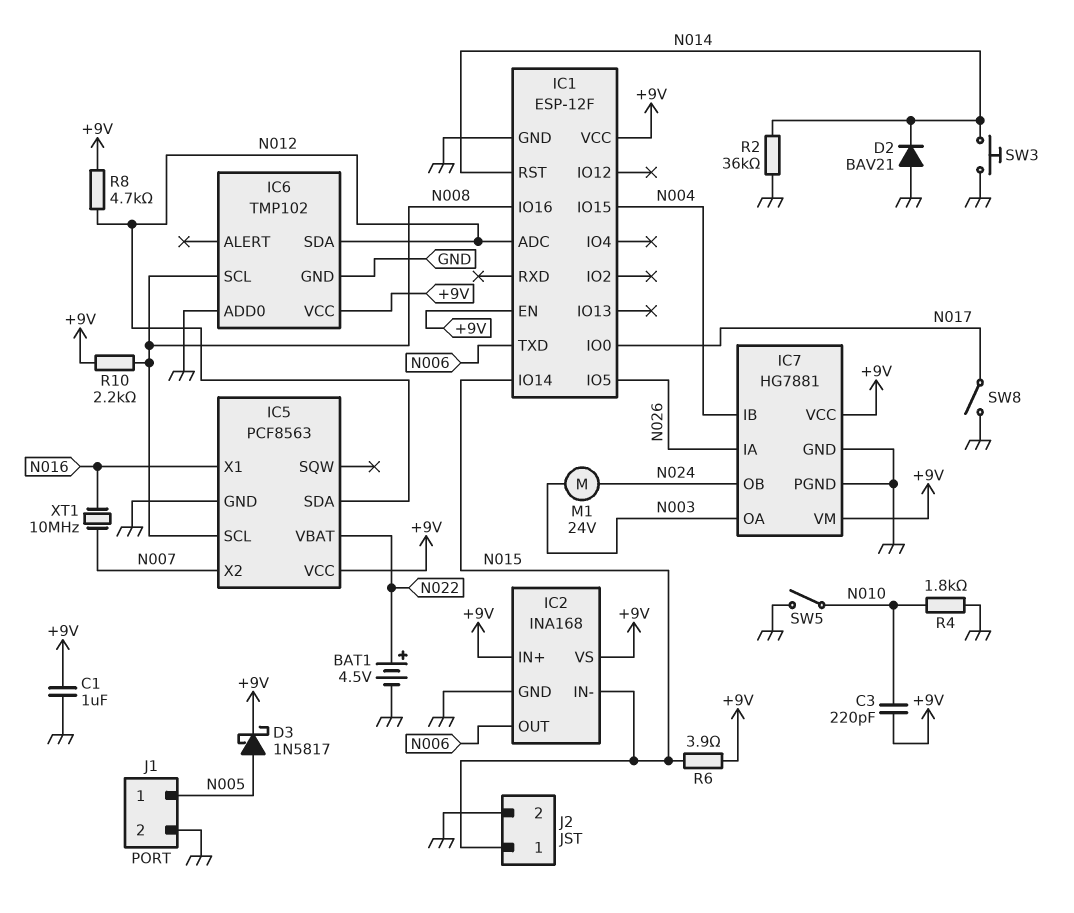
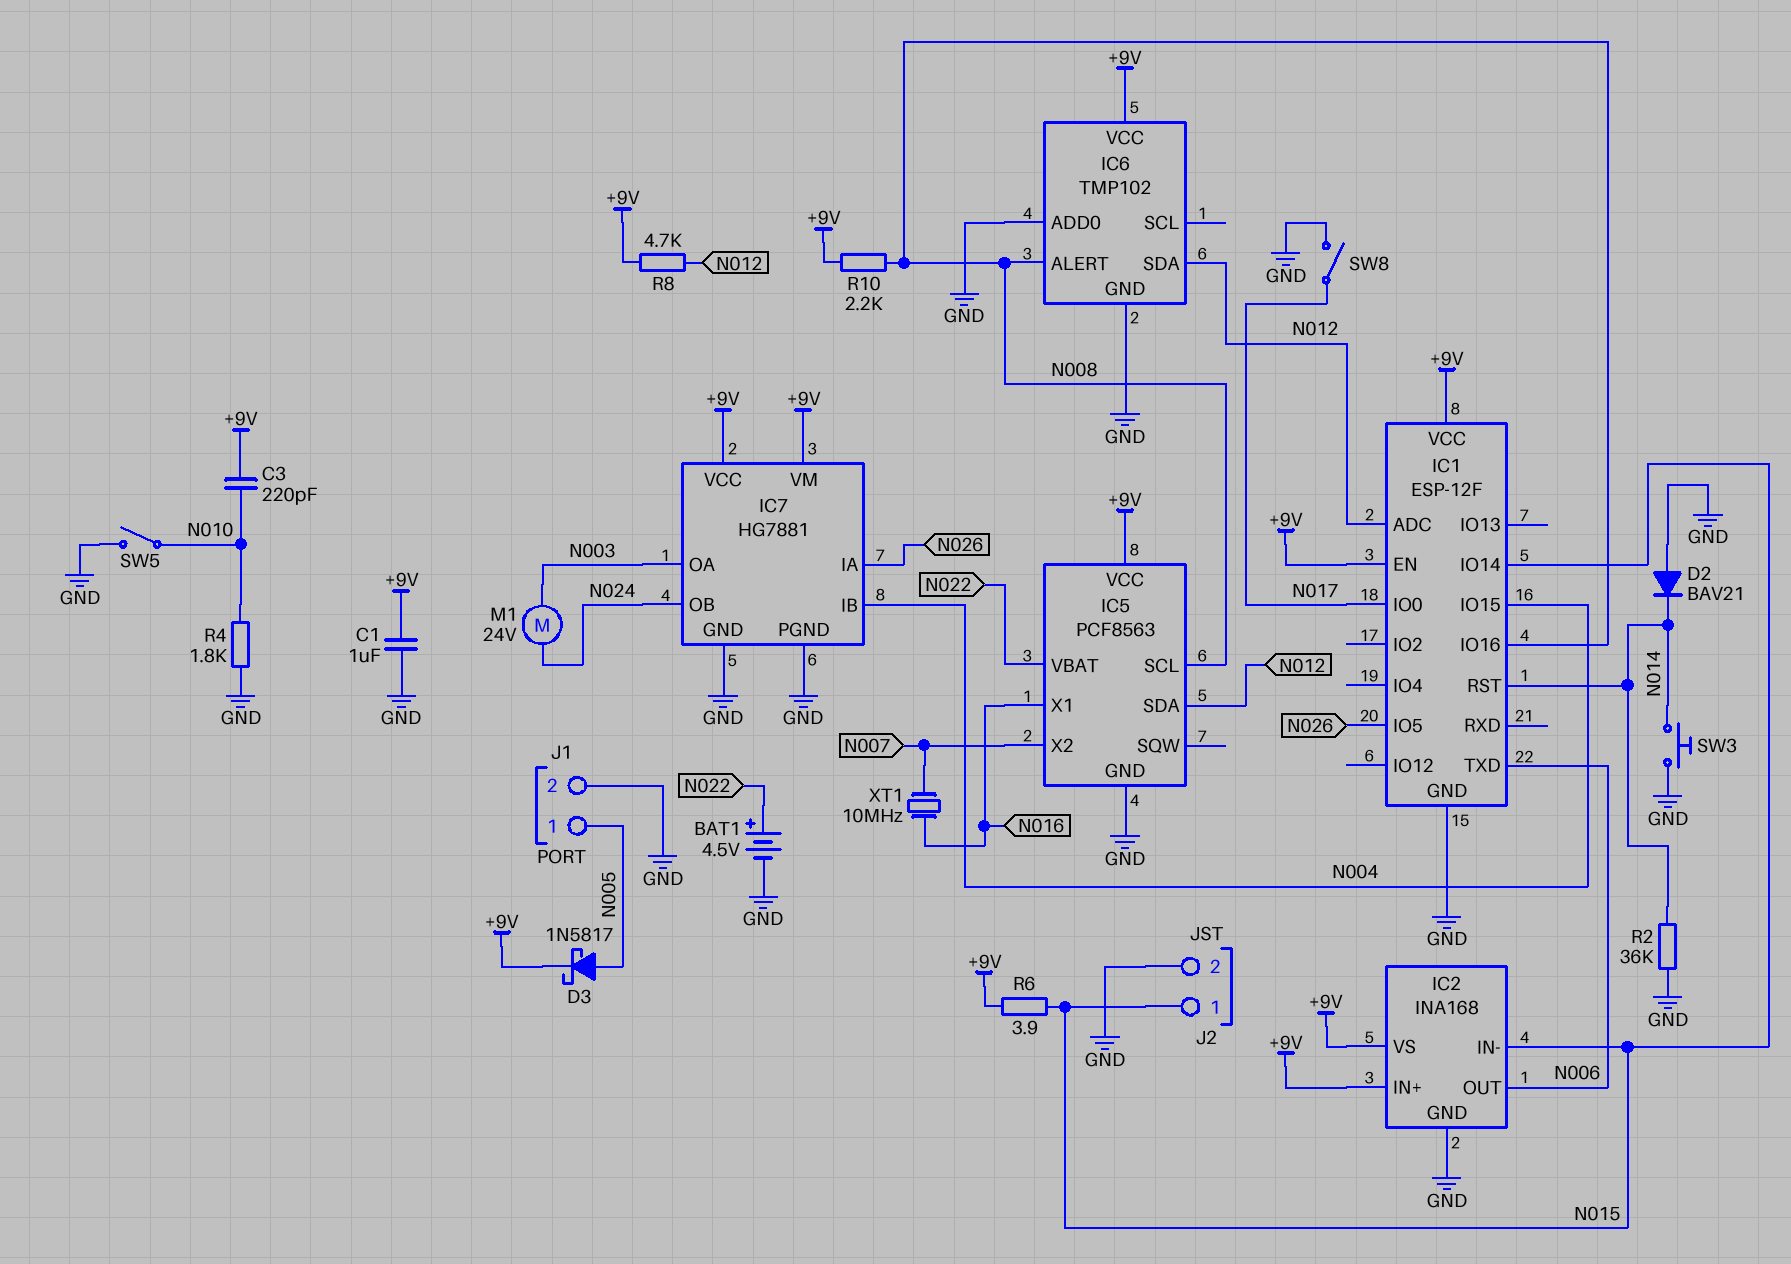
IC6 pin ALERT: none -> N008
IC6 pin SCL: N008 -> none

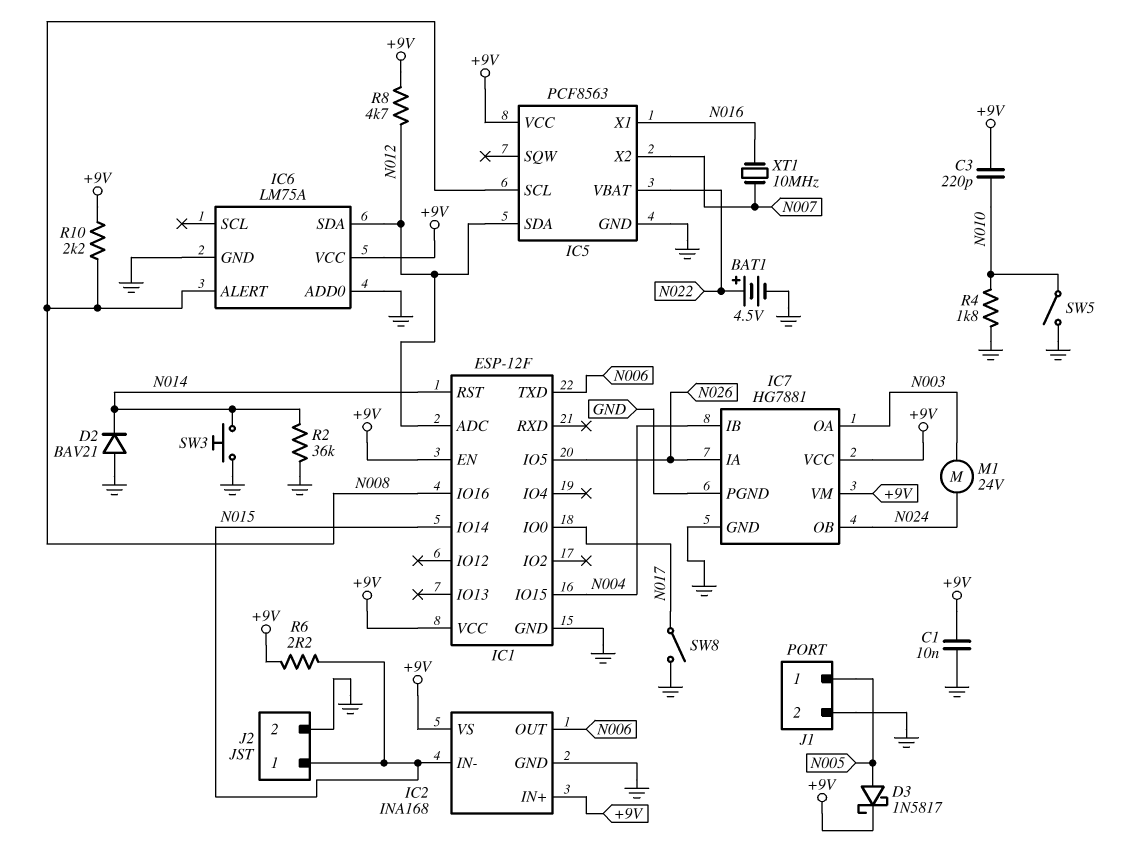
C1: 1uF (+9V, GND) -> 10nF (+9V, GND)
IC6: TMP102 -> LM75A
R6: 3.9 (+9V, N015) -> 2.2 (+9V, N015)

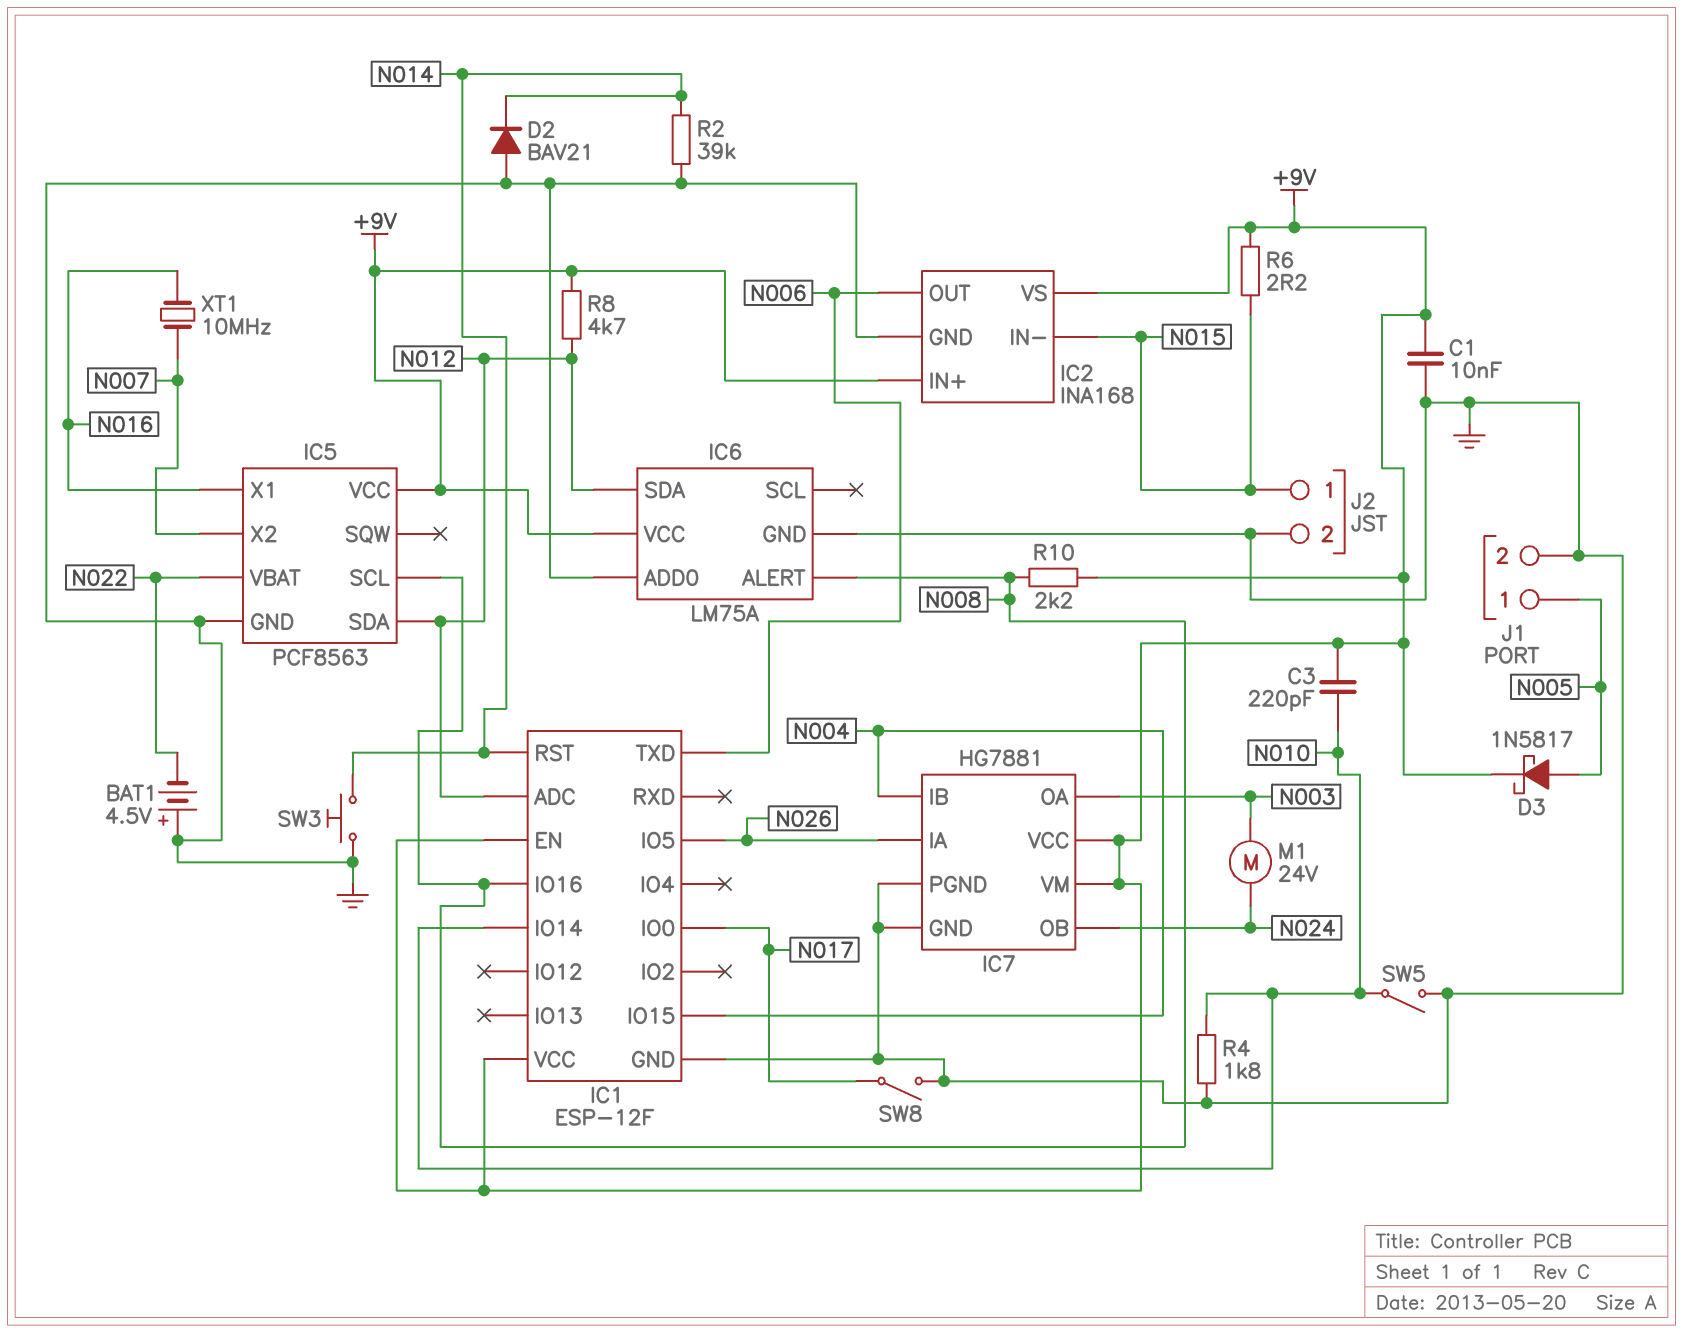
BAT1: 4.5V (plus N022, minus GND) -> 4.5V (plus GND, minus N022)
IC1 pin IO14: N015 -> N010
R2: 36k (GND, N014) -> 39k (GND, N014)

